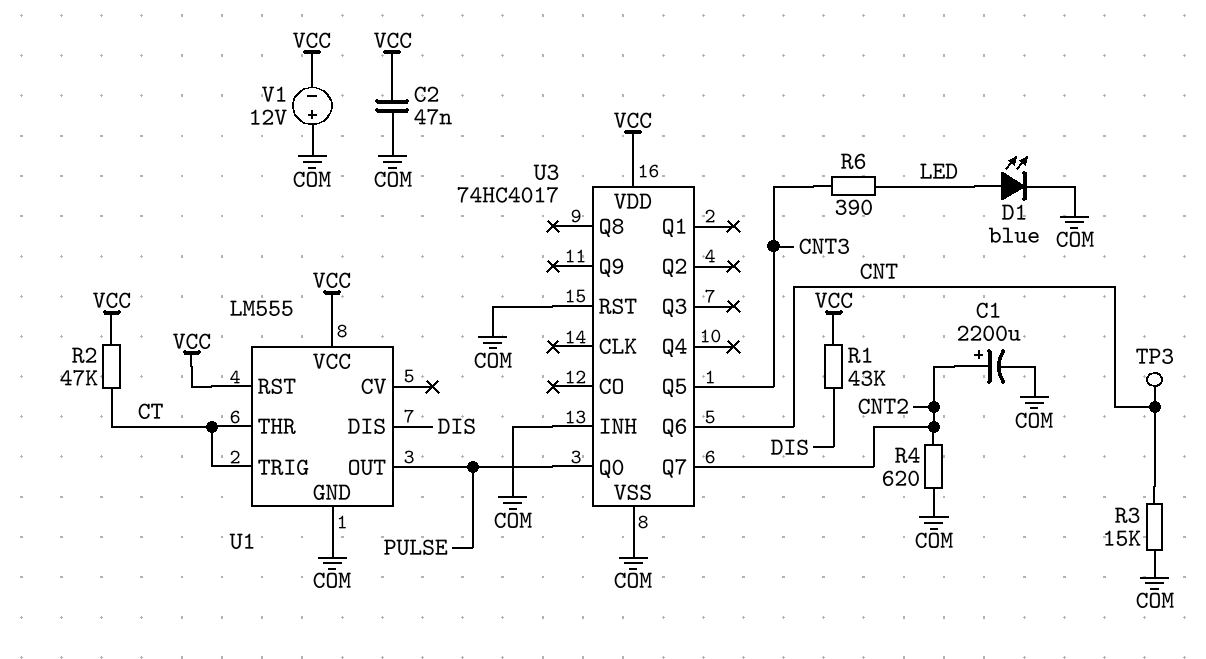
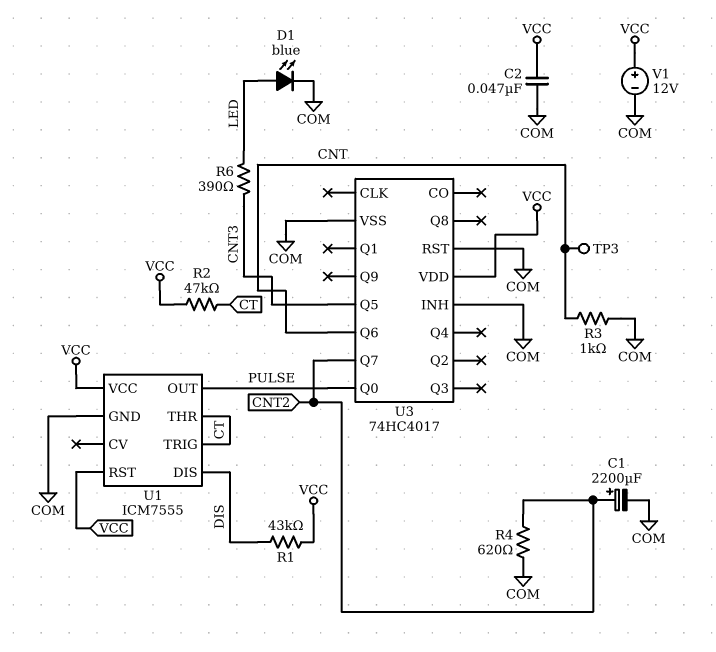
R3: 15k (CNT, COM) -> 1k (CNT, COM)
U1: LM555 -> ICM7555
V1: 12V (plus COM, minus VCC) -> 12V (plus VCC, minus COM)

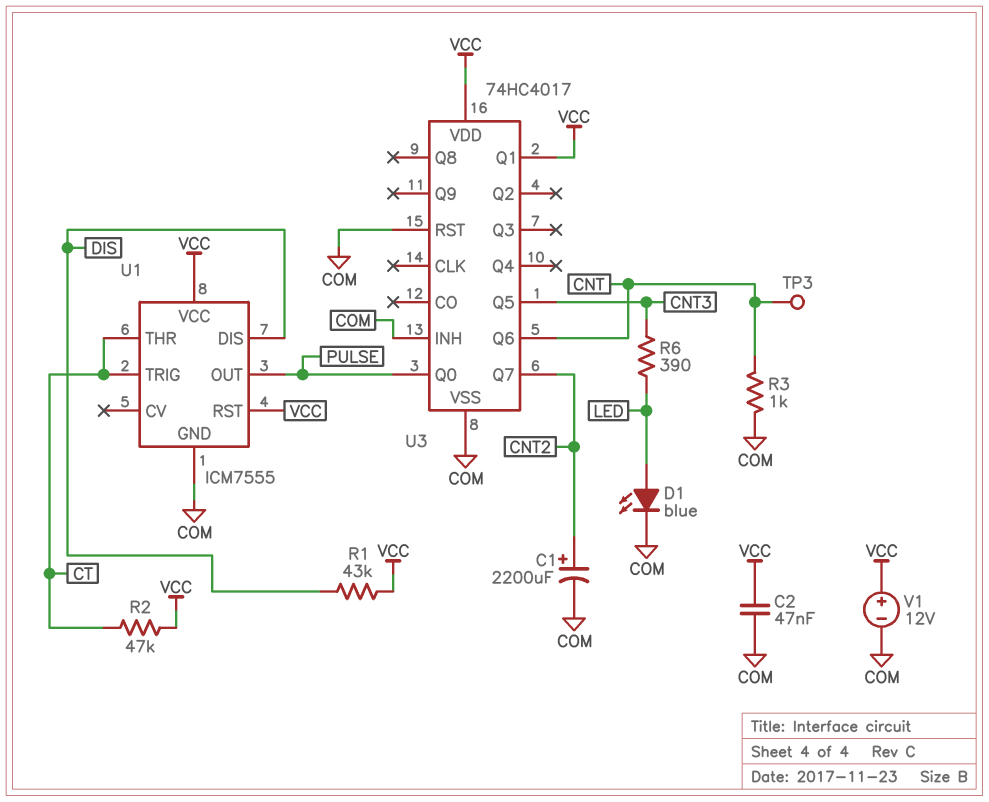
R4: 620 (CNT2, COM) -> none
U3 pin Q1: none -> VCC

